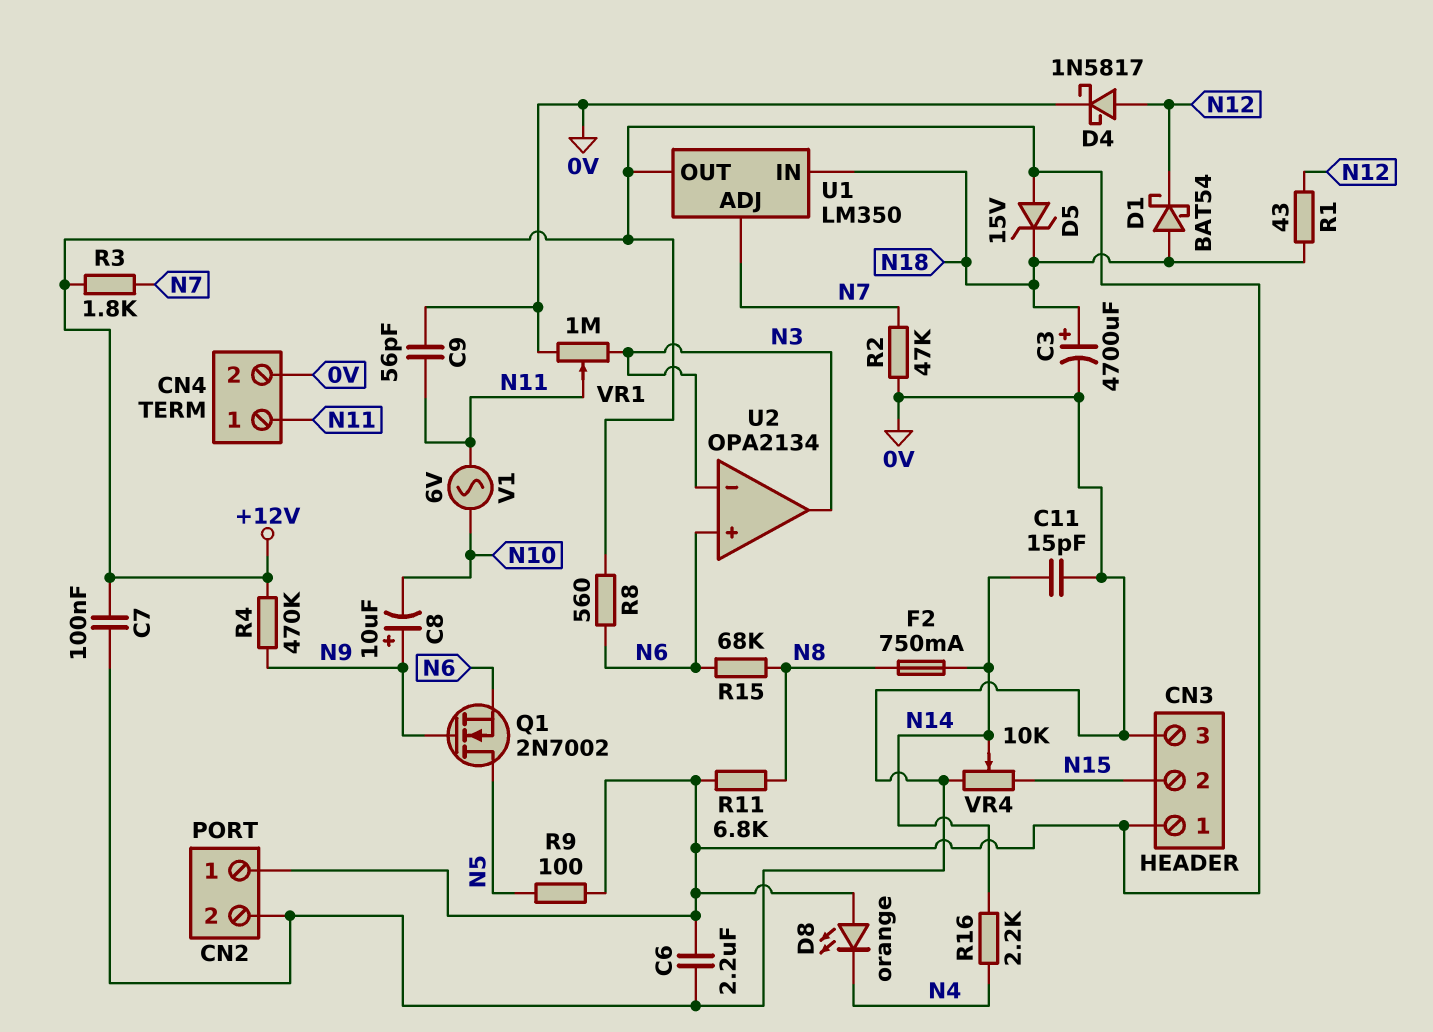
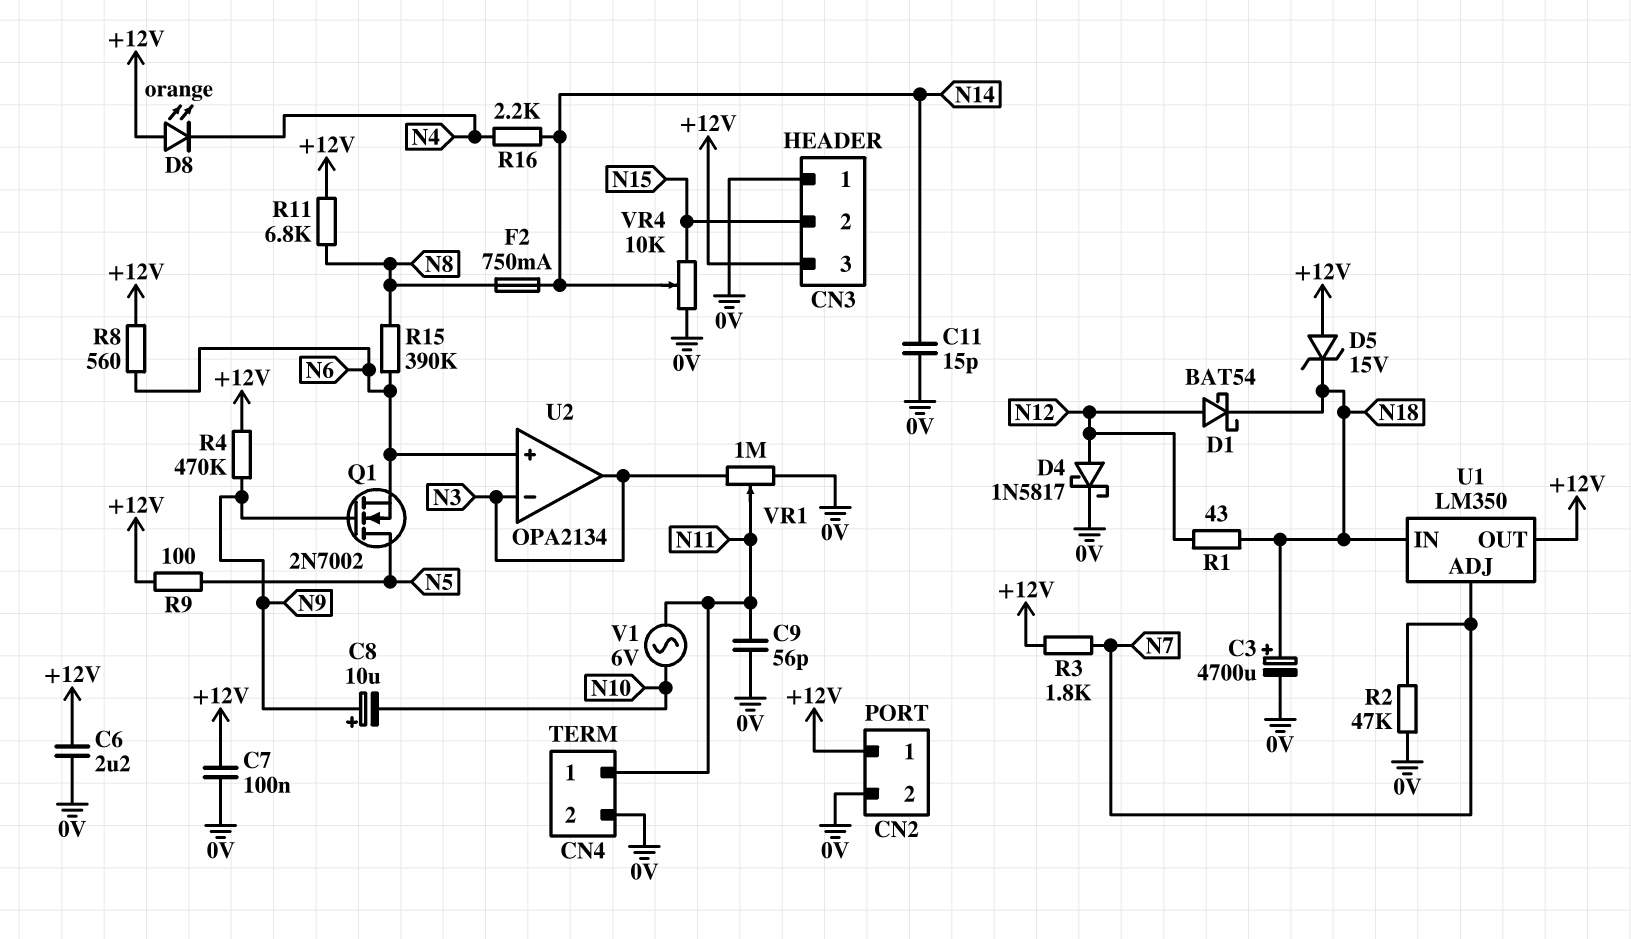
CN3 pin 1: +12V -> 0V
CN3 pin 3: 0V -> +12V
D1: schottky BAT54 (A N18, K N12) -> schottky BAT54 (A N12, K N18)
R15: 68k (N6, N8) -> 390k (N6, N8)

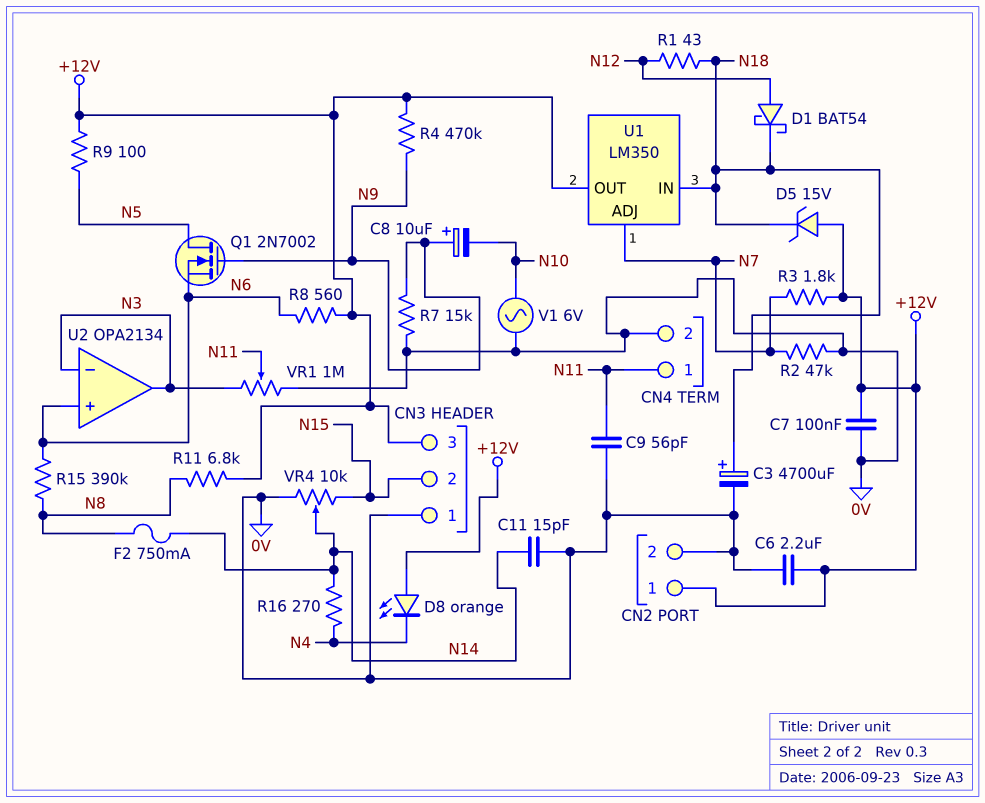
D4: schottky 1N5817 (A N12, K 0V) -> none
R7: none -> 15k (0V, N9)
R16: 2.2k (N4, N14) -> 270 (N4, N14)
V1: AC 6V (N10, N11) -> AC 6V (0V, N10)

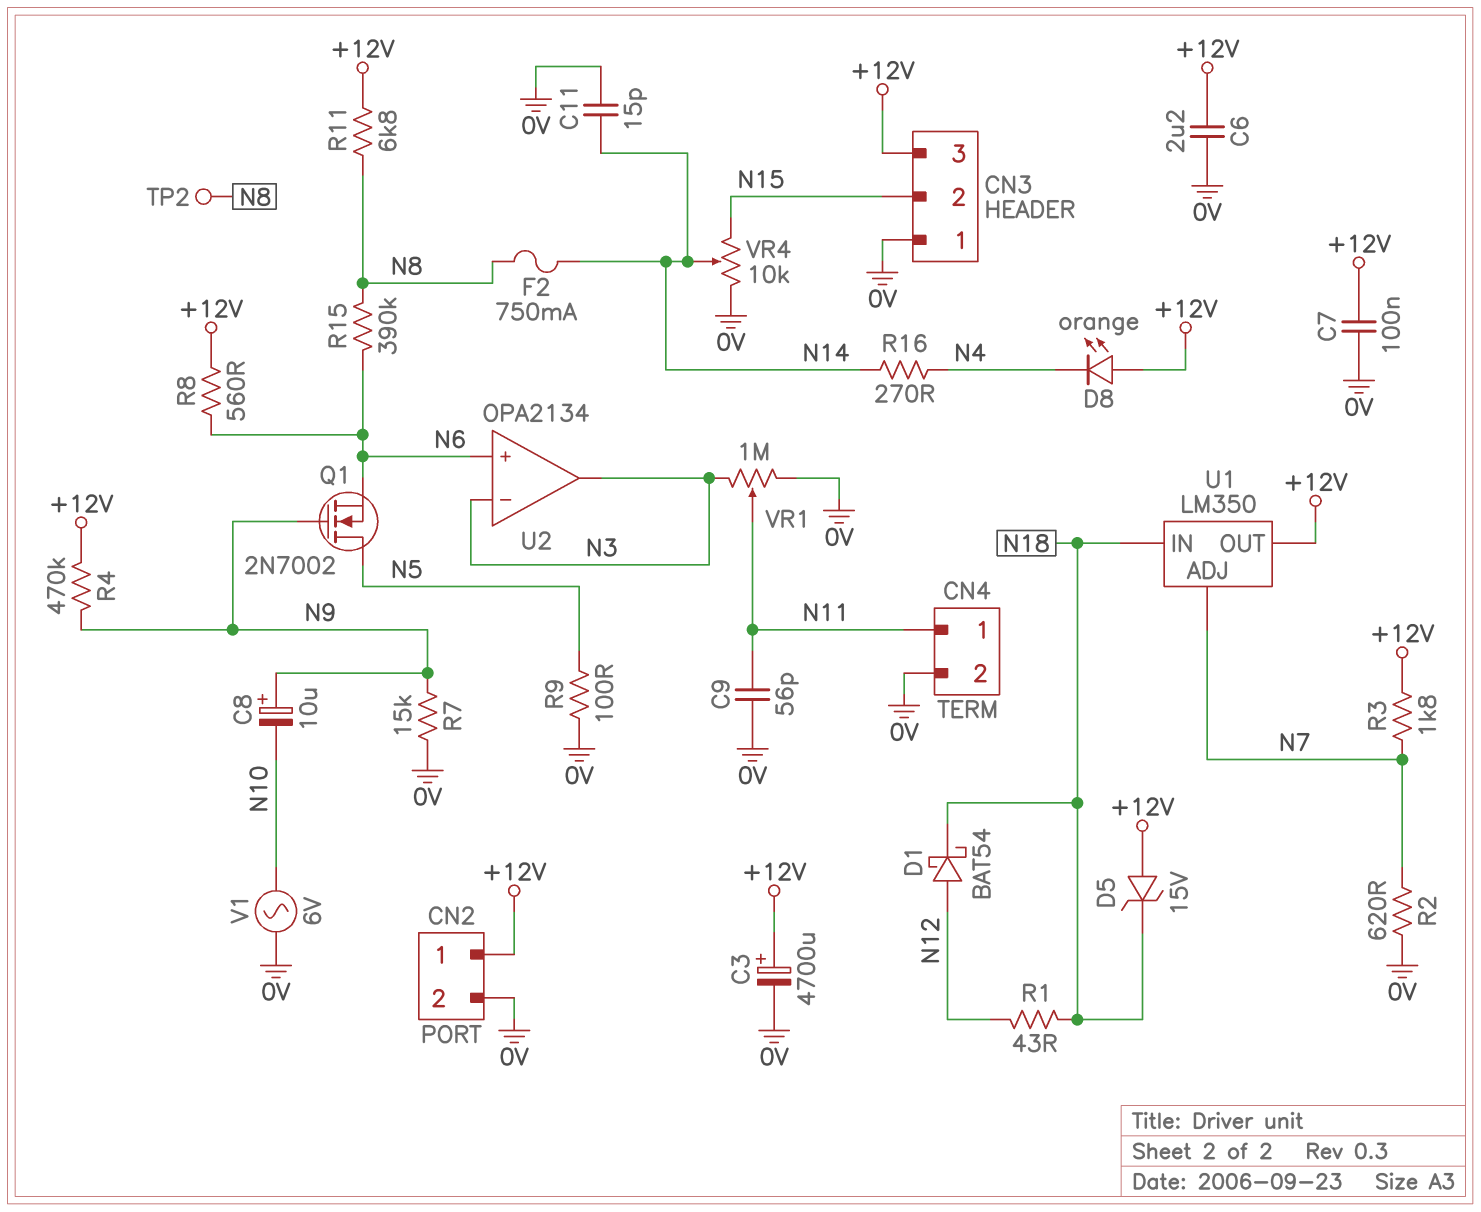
C3: 4700uF (plus N18, minus 0V) -> 4700uF (plus +12V, minus 0V)
R2: 47k (0V, N7) -> 620 (0V, N7)
R9: 100 (+12V, N5) -> 100 (0V, N5)
TP2: none -> test point (N8)

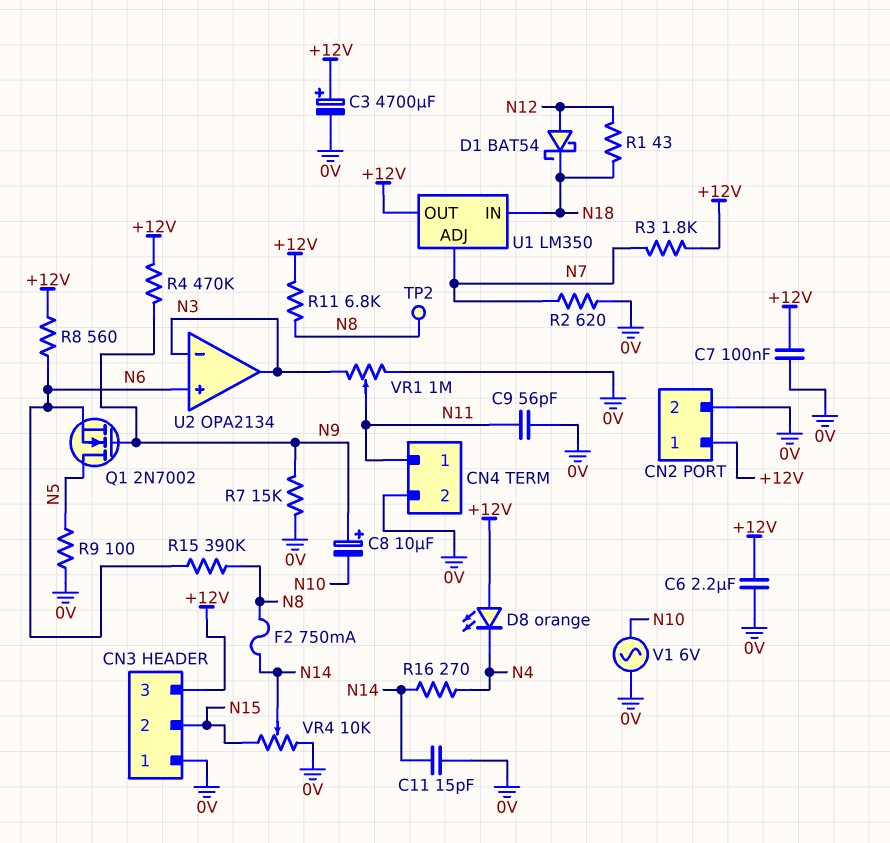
D5: zener 15V (A +12V, K N18) -> none

